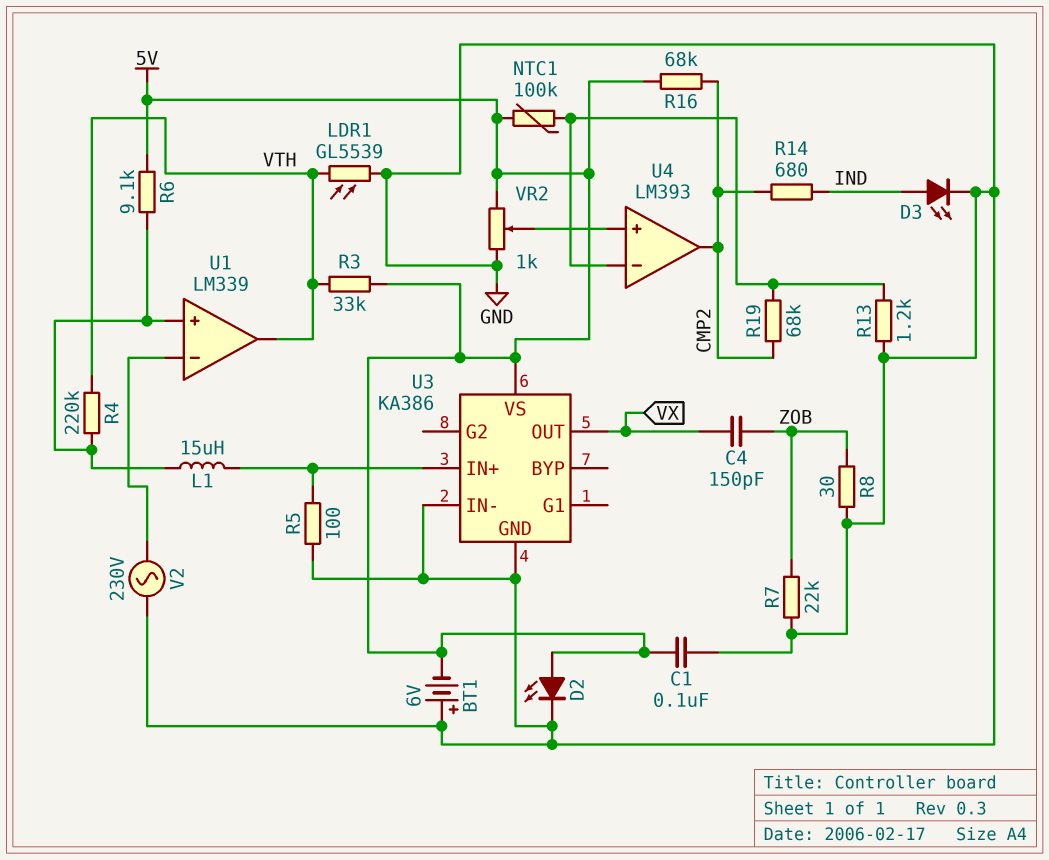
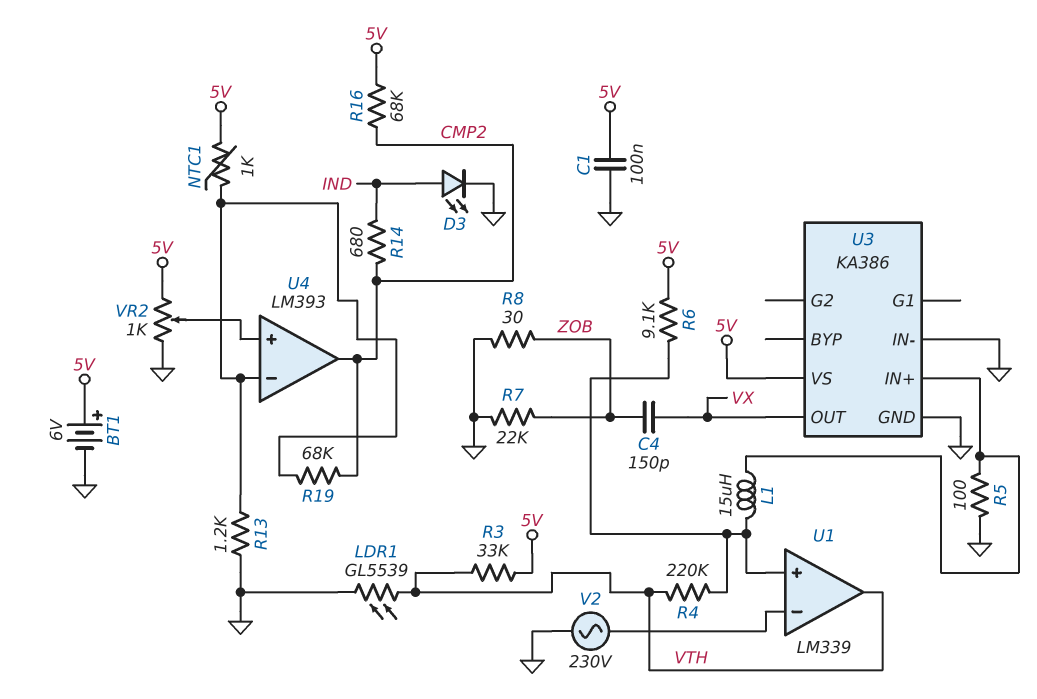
BT1: 6V (plus GND, minus 5V) -> 6V (plus 5V, minus GND)
D2: LED (A 5V, K GND) -> none
NTC1: 100k (5V, U4/in-) -> 1k (5V, U4/in-)

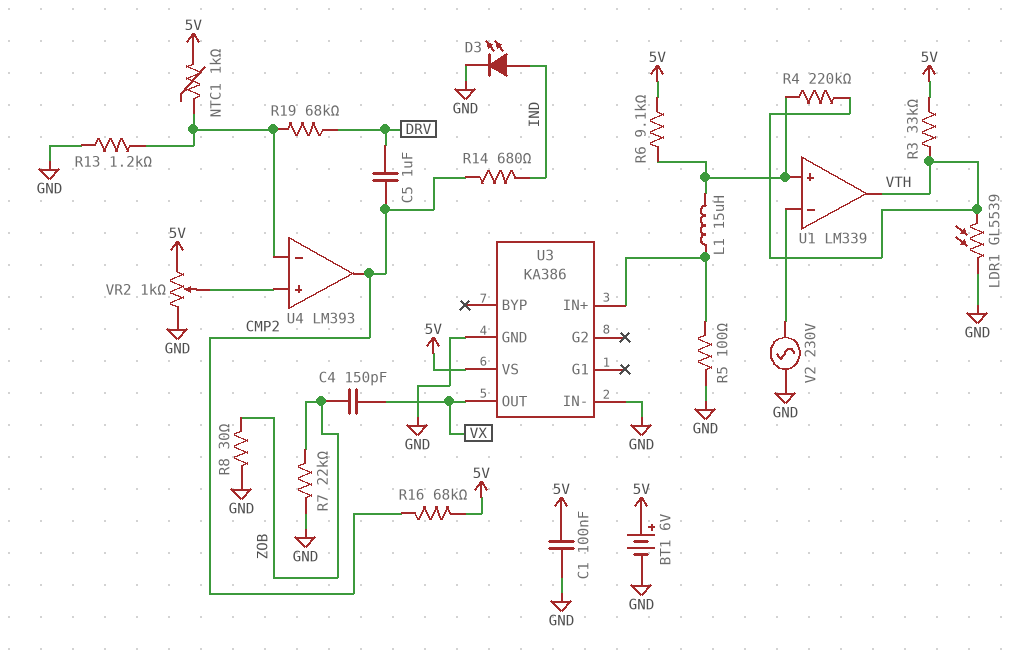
C5: none -> 1uF (CMP2, DRV)
R19: 68k (CMP2, U4/in-) -> 68k (DRV, U4/in-)

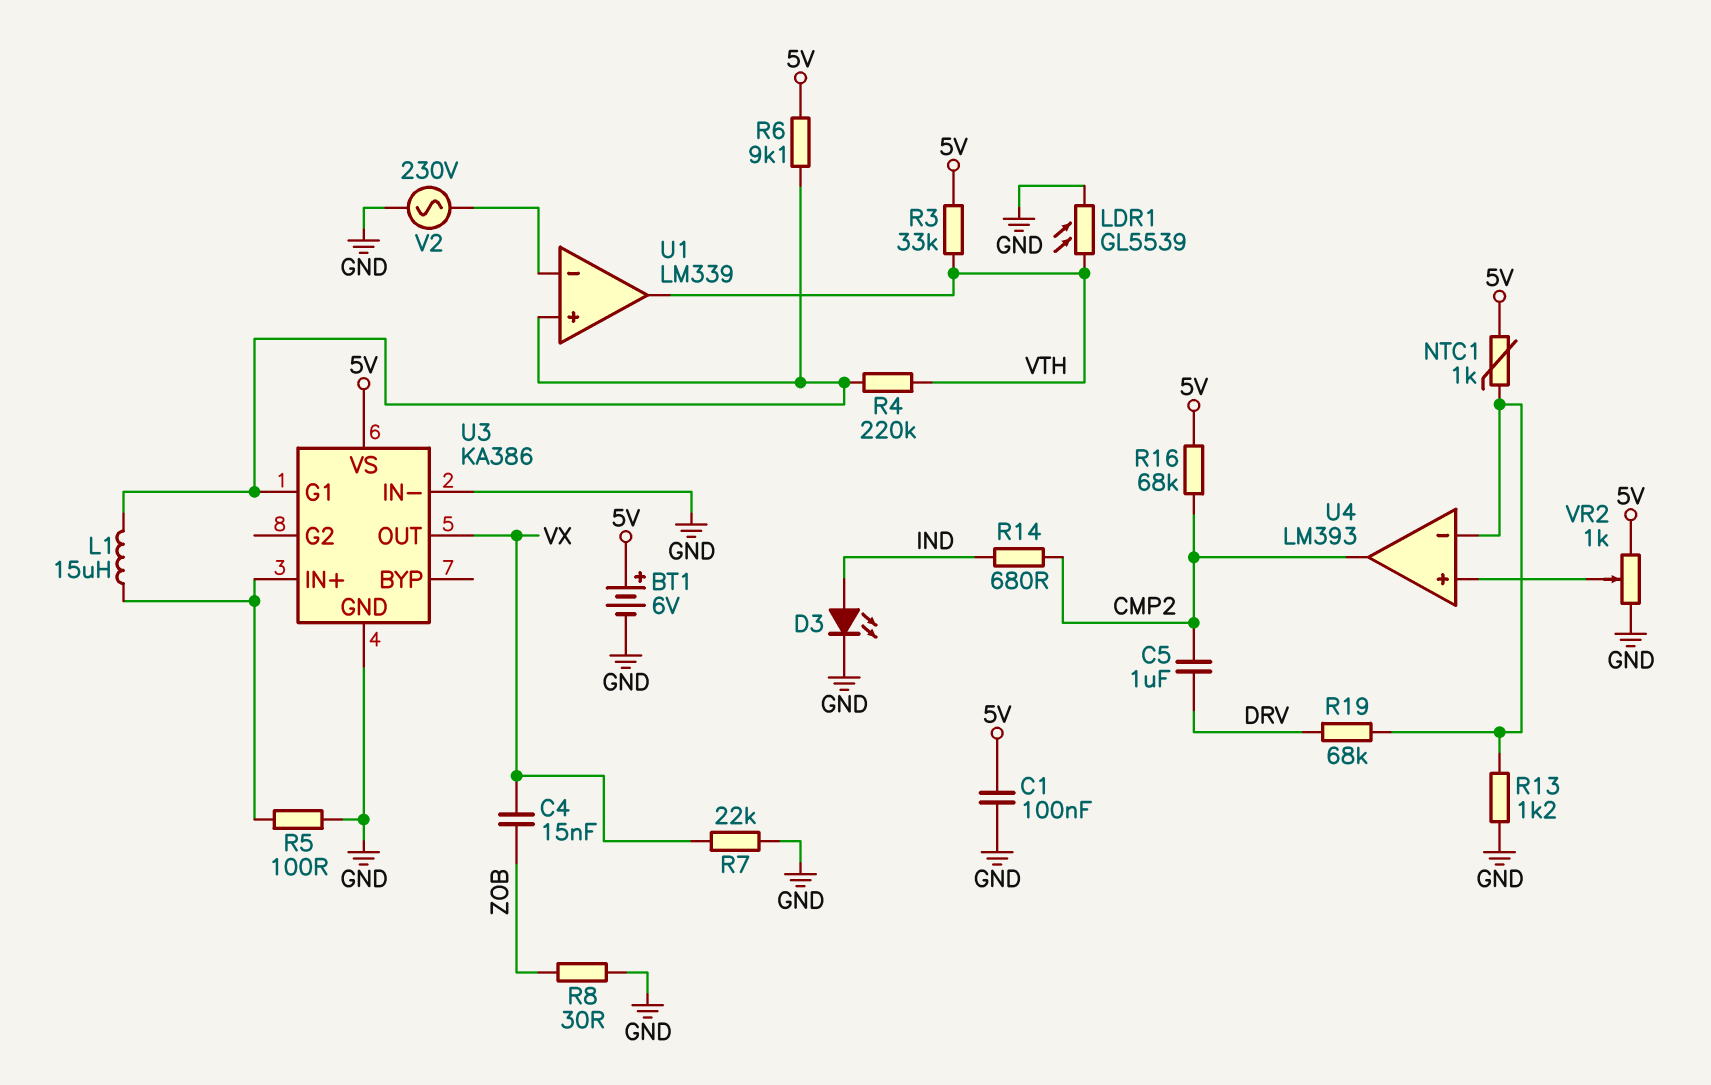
C4: 150pF (VX, ZOB) -> 15nF (VX, ZOB)
R7: 22k (GND, ZOB) -> 22k (GND, VX)
U3 pin G1: none -> U1/in+

